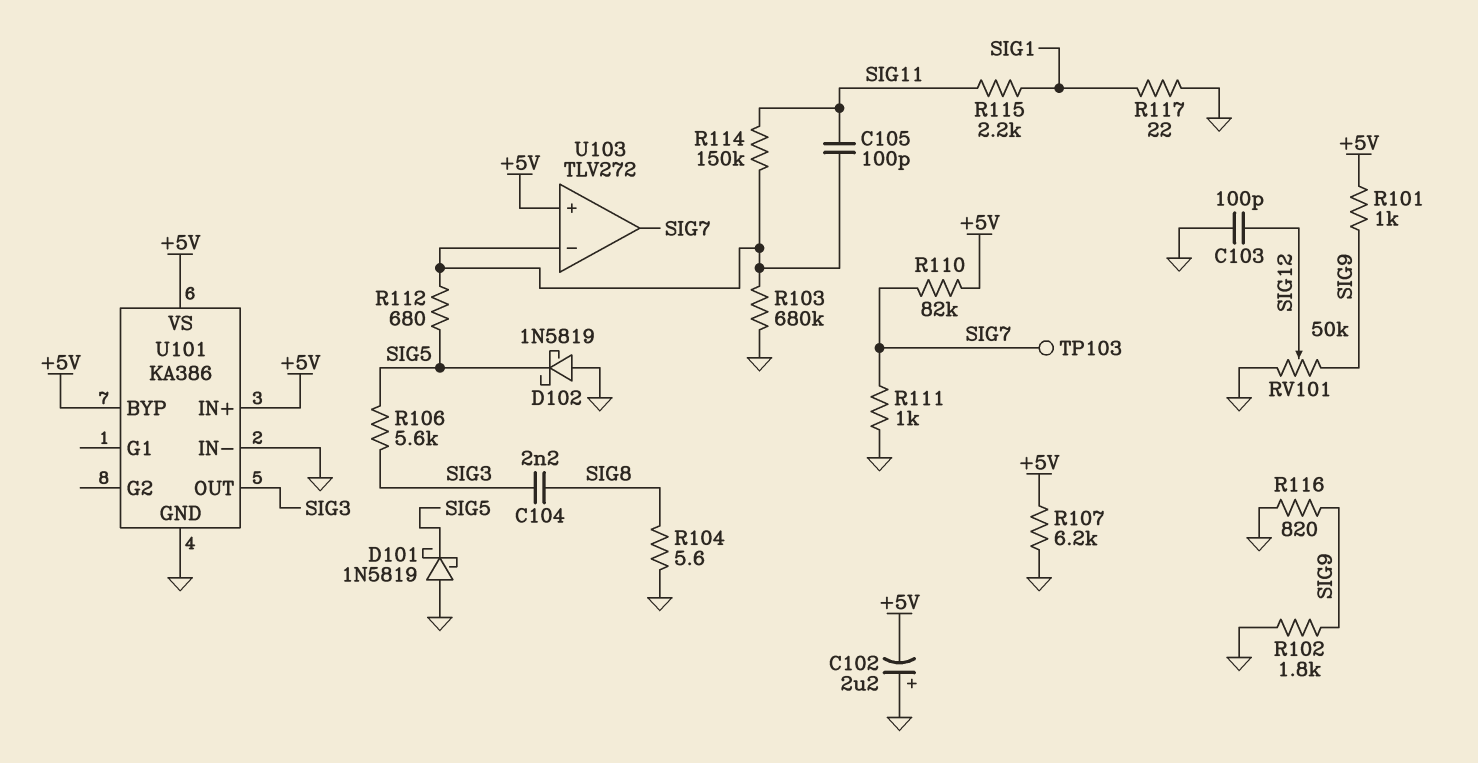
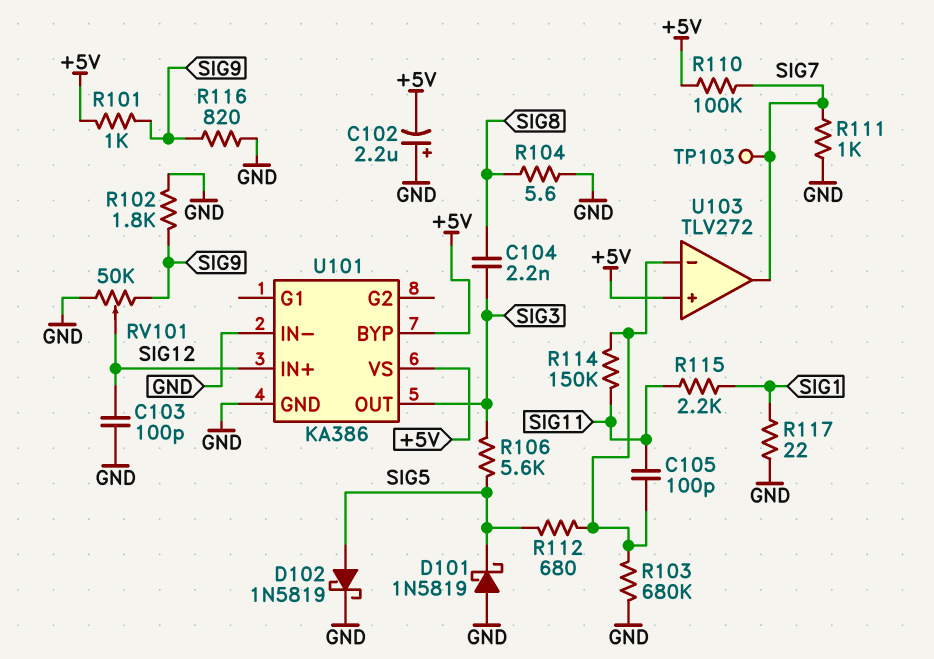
D102: schottky 1N5819 (A GND, K SIG5) -> schottky 1N5819 (A SIG5, K GND)
R107: 6.2k (+5V, GND) -> none
R110: 82k (+5V, SIG7) -> 100k (+5V, SIG7)
U101 pin IN+: +5V -> SIG12

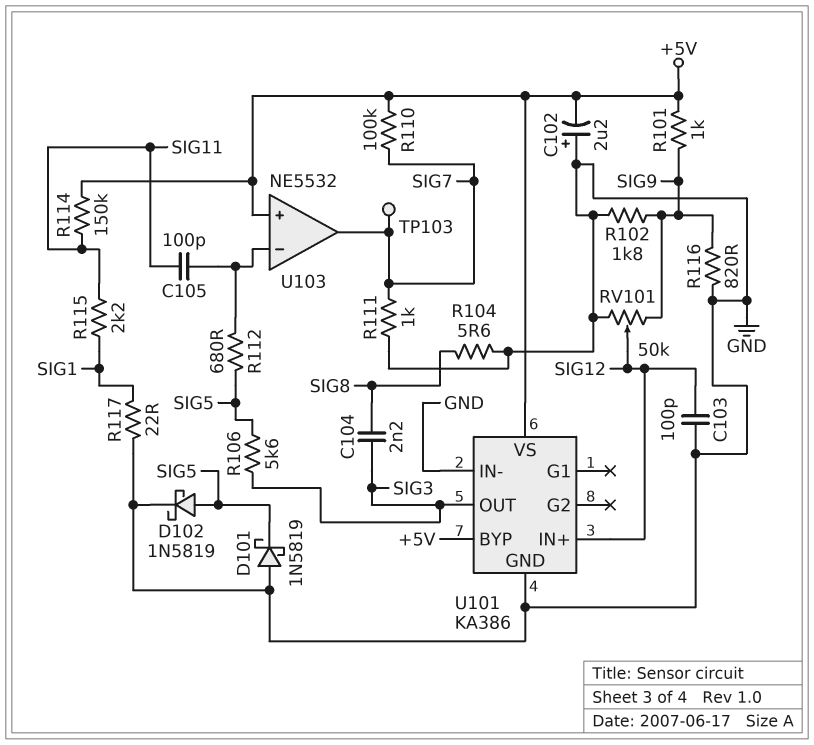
R103: 680k (GND, U103/in-) -> none
R114: 150k (SIG11, U103/in-) -> 150k (+5V, SIG11)
U103: TLV272 -> NE5532

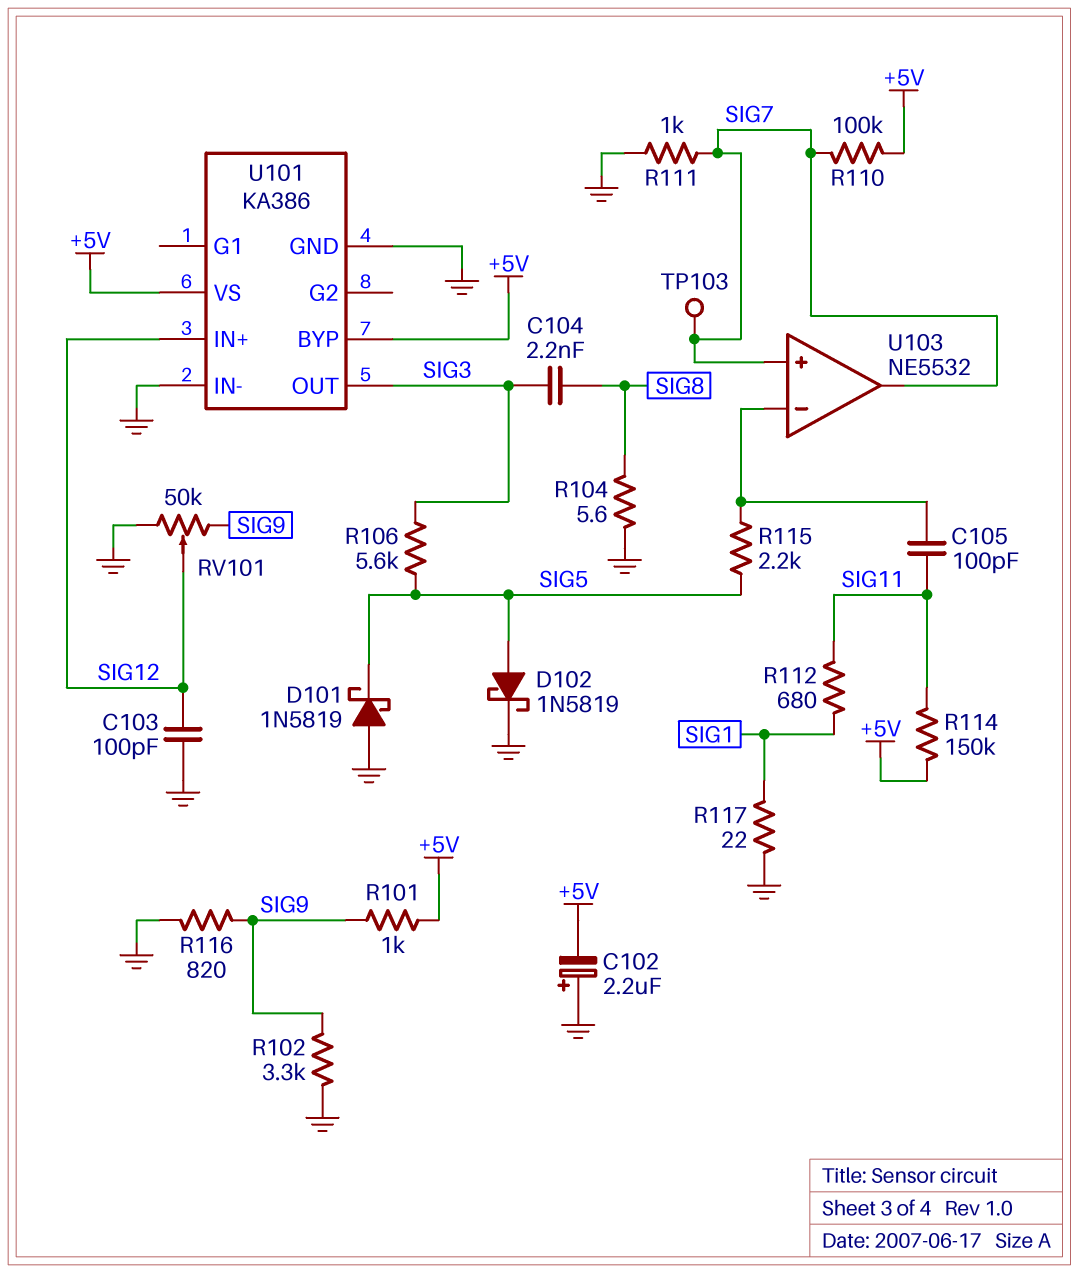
R102: 1.8k (GND, SIG9) -> 3.3k (GND, SIG9)
R112: 680 (SIG5, U103/in-) -> 680 (SIG1, SIG11)
R115: 2.2k (SIG1, SIG11) -> 2.2k (SIG5, U103/in-)
U103 pin in+: +5V -> SIG7

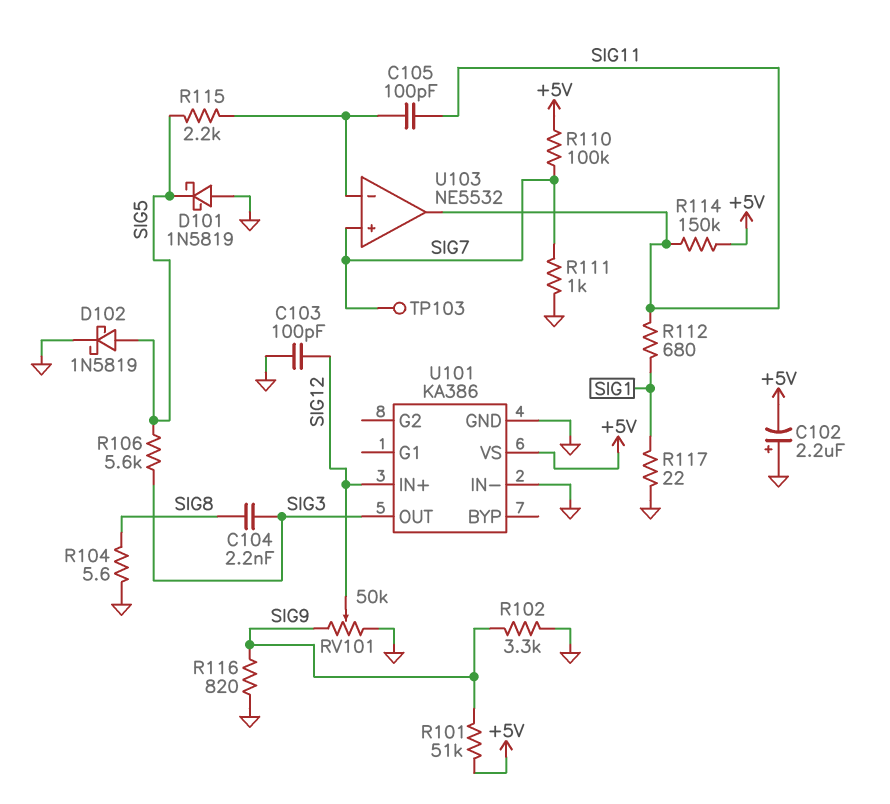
R101: 1k (+5V, SIG9) -> 51k (+5V, SIG9)
U101 pin BYP: +5V -> none
U103 pin out: SIG7 -> SIG11

